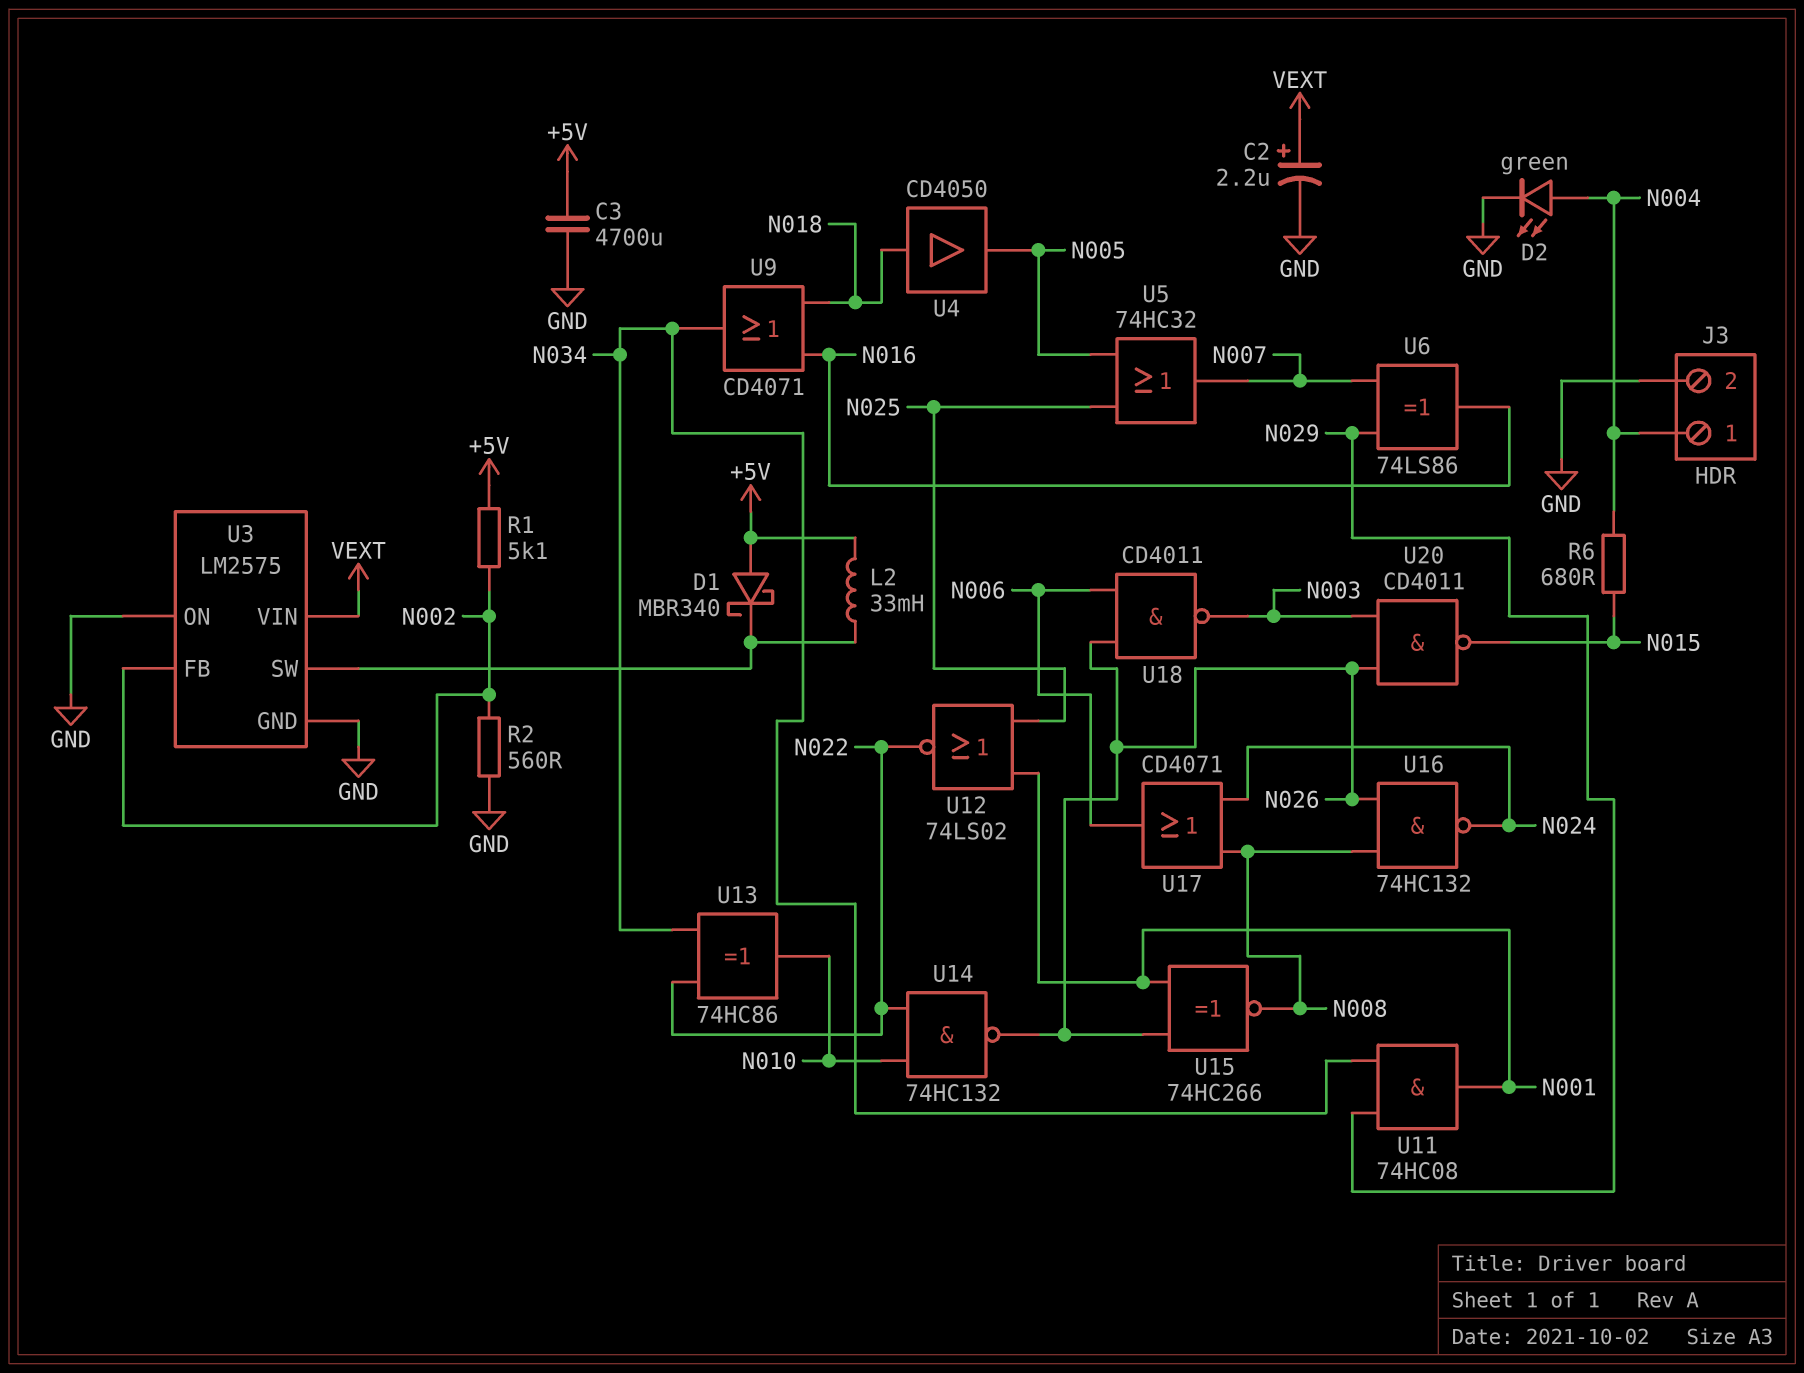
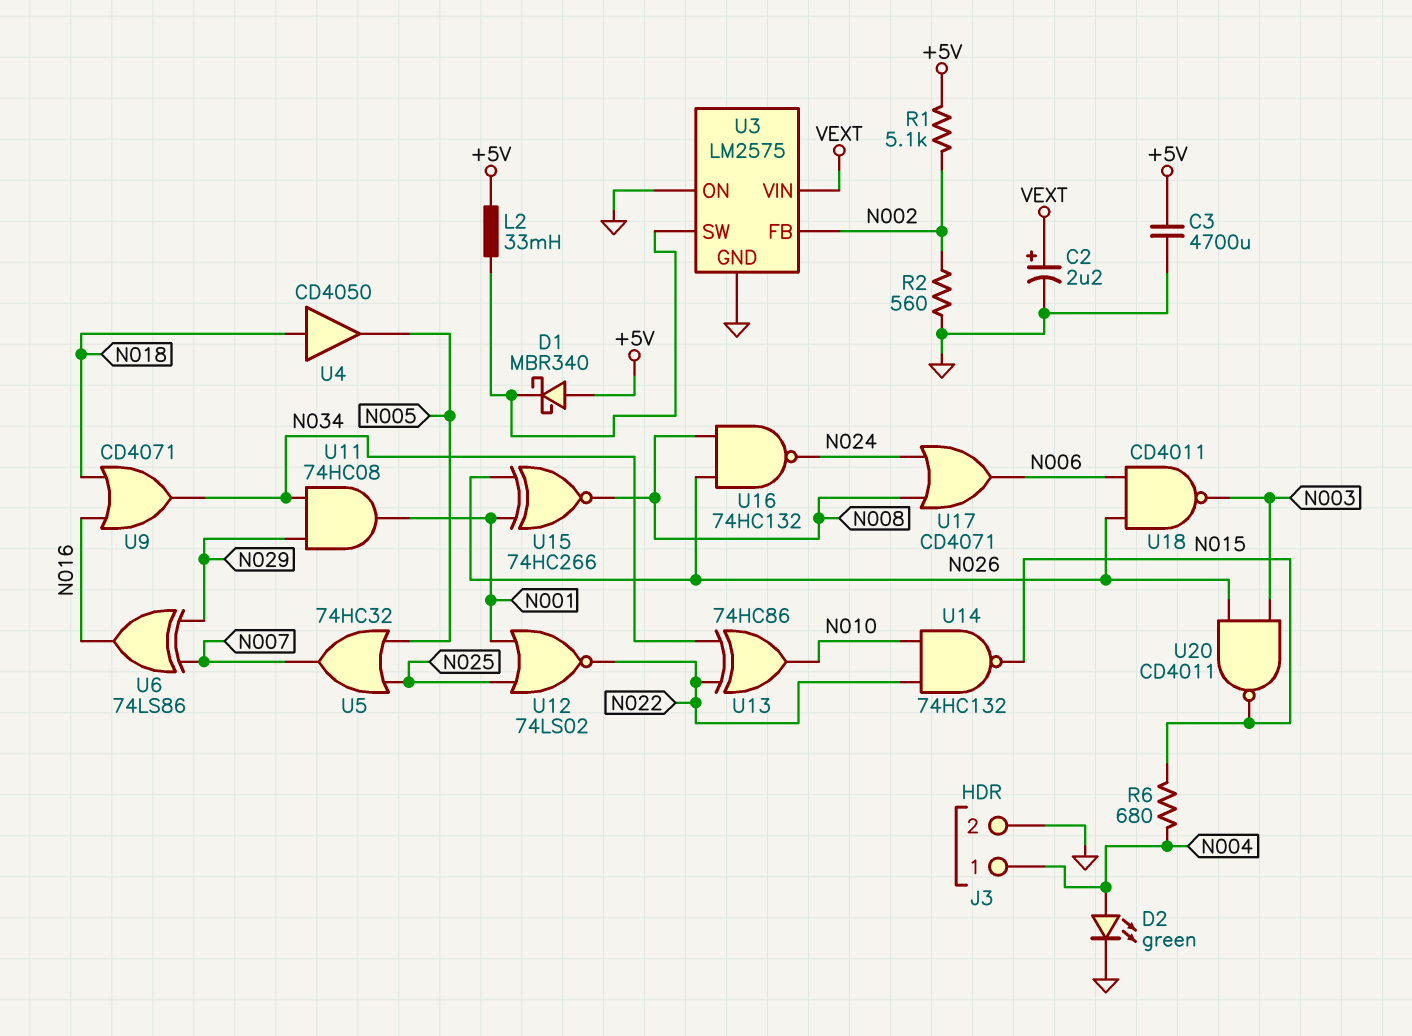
U14: NAND 74HC132 (in N010, in N022, out N026) -> NAND 74HC132 (in N010, in N022, out N015)

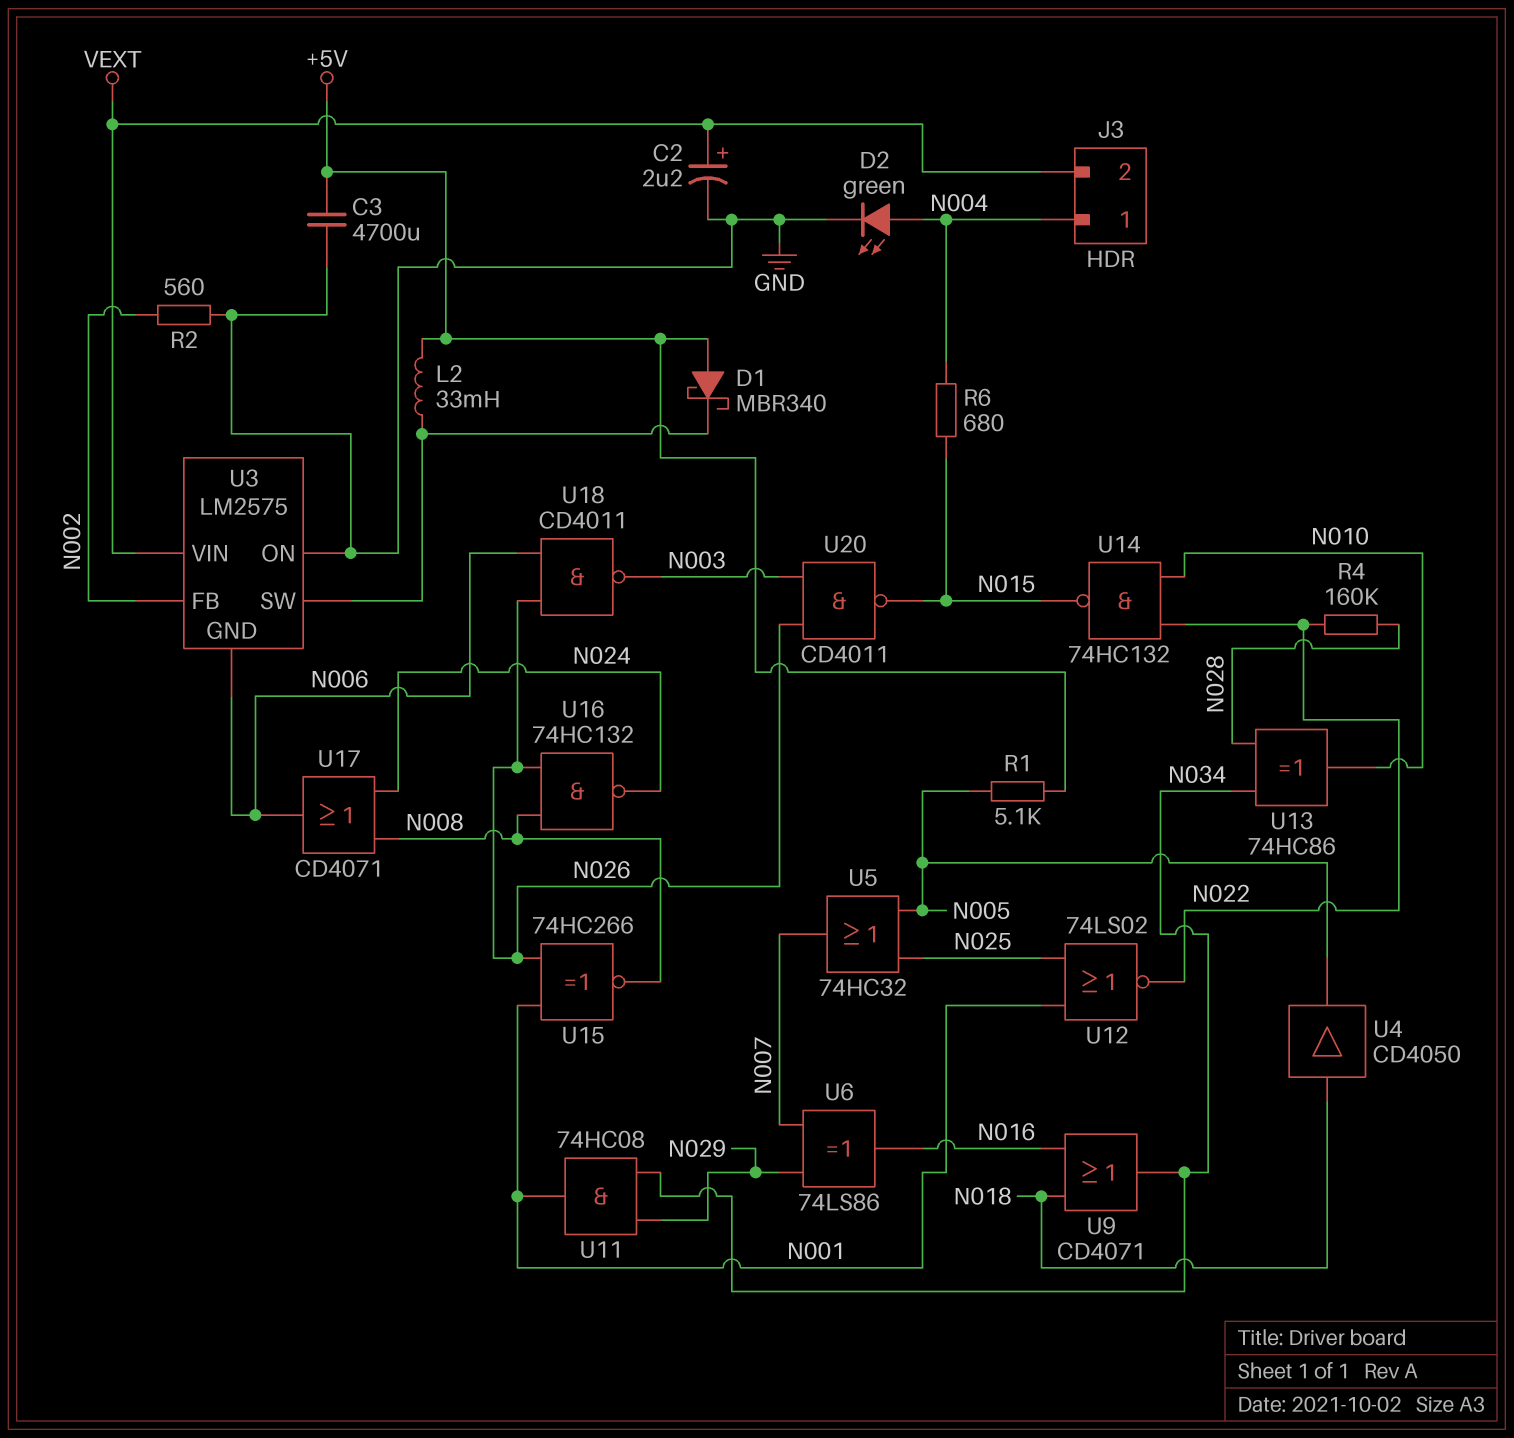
J3 pin 2: GND -> VEXT
R1: 5.1k (+5V, N002) -> 5.1k (+5V, N005)
R4: none -> 160k (N022, N028)
U3 pin GND: GND -> N006
U13: XOR 74HC86 (in N022, in N034, out N010) -> XOR 74HC86 (in N028, in N034, out N010)

